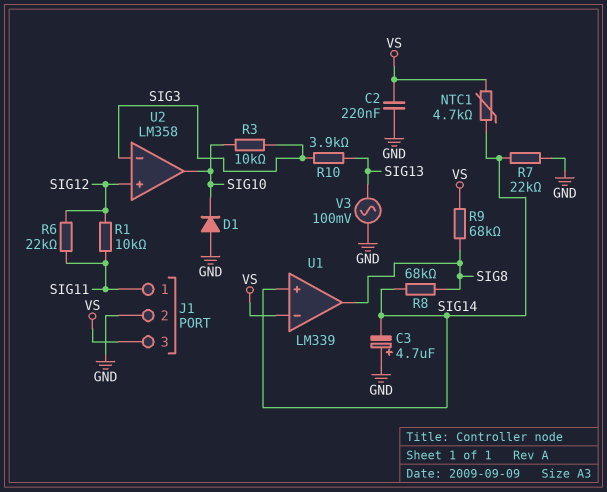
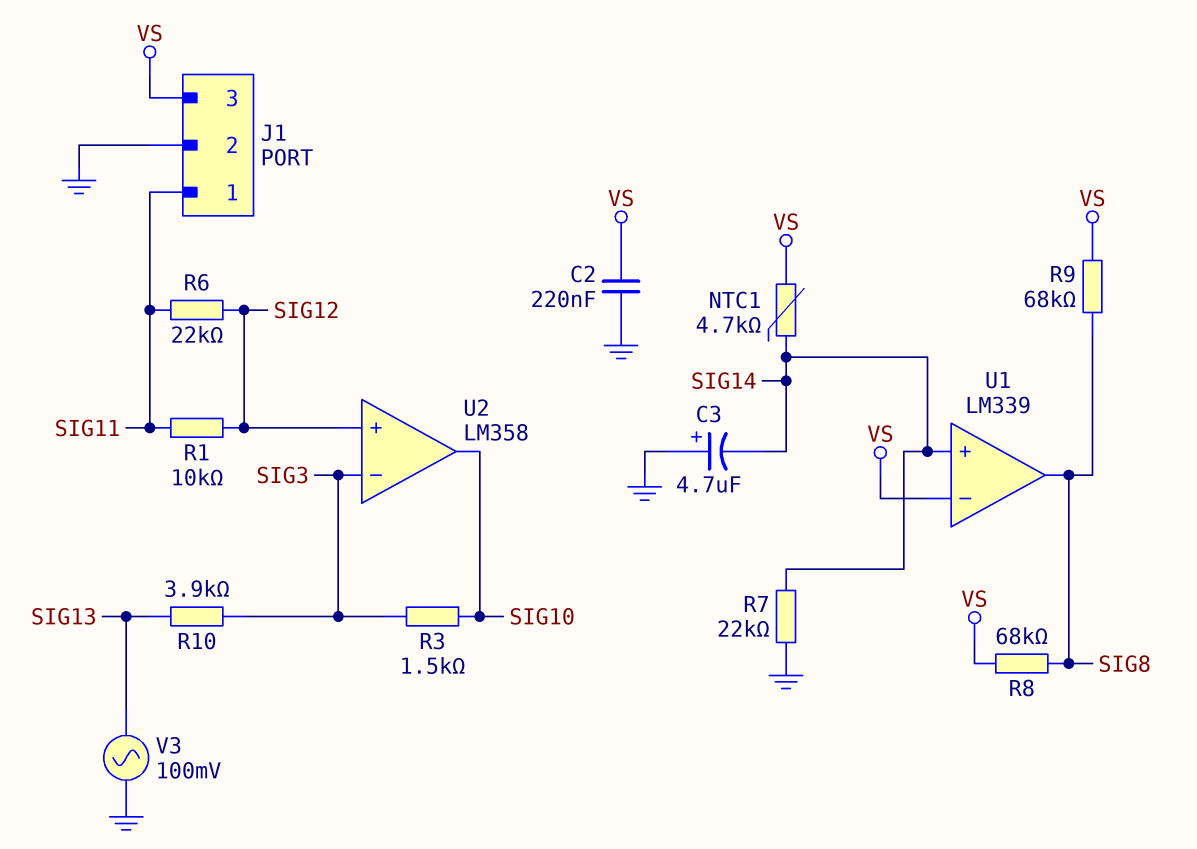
D1: diode (A GND, K SIG10) -> none
R3: 10k (SIG3, SIG10) -> 1.5k (SIG3, SIG10)
R8: 68k (SIG8, SIG14) -> 68k (SIG8, VS)

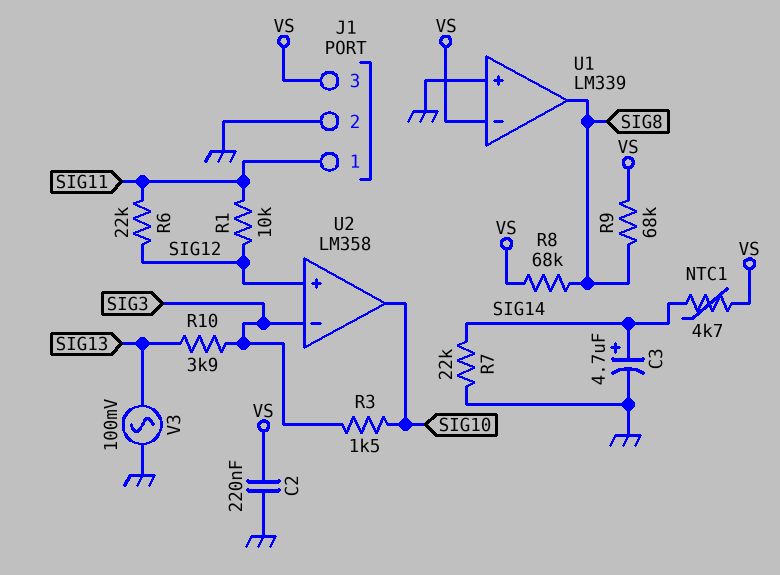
C3: 4.7uF (plus GND, minus SIG14) -> 4.7uF (plus SIG14, minus GND)
U1 pin in+: SIG14 -> GND

